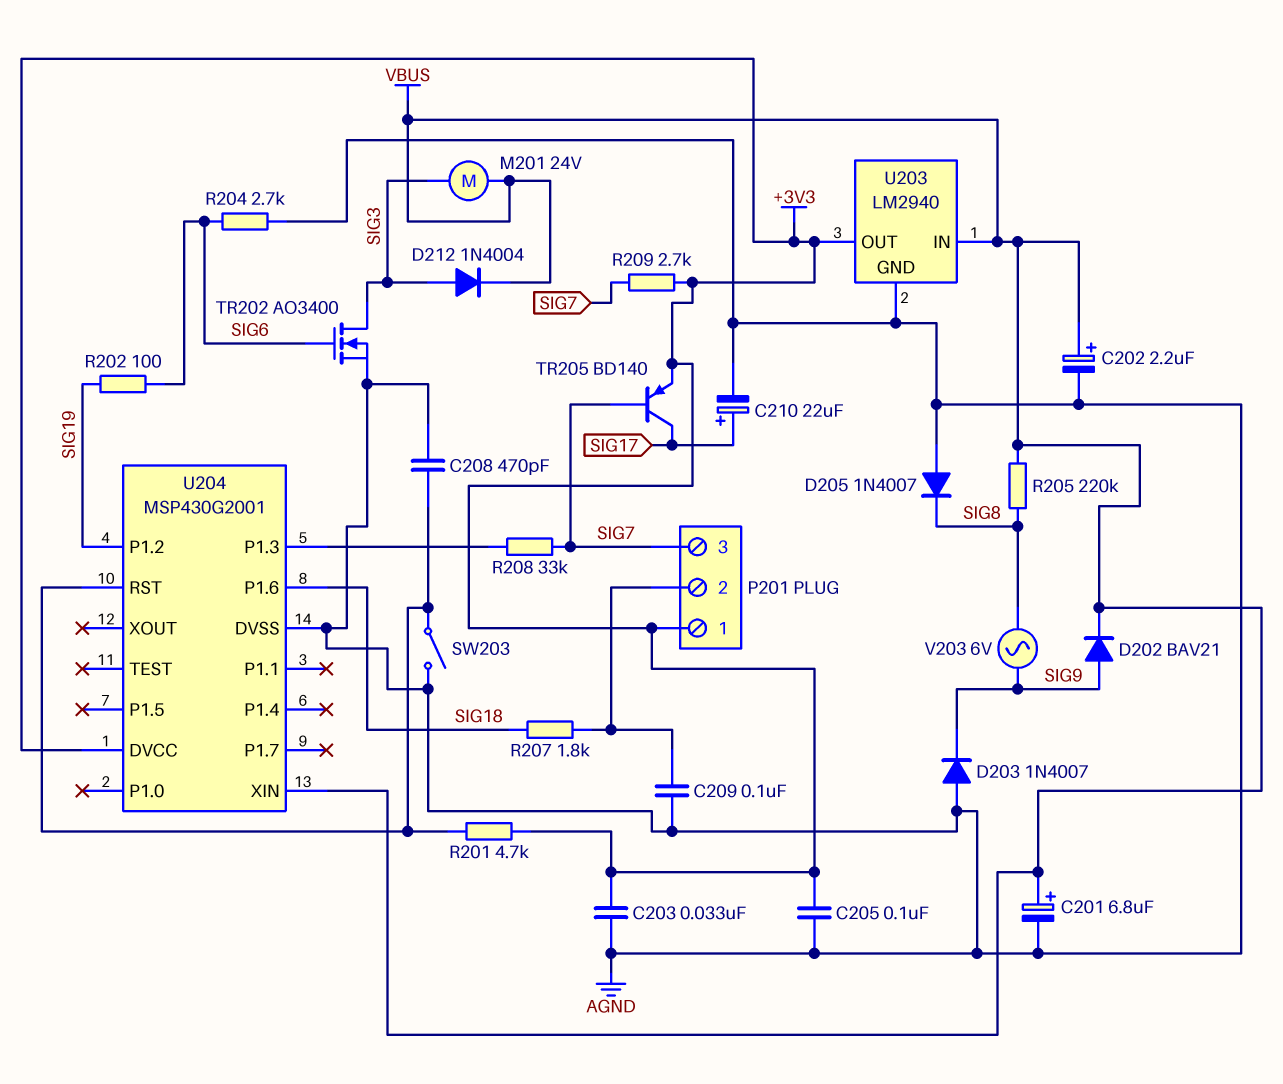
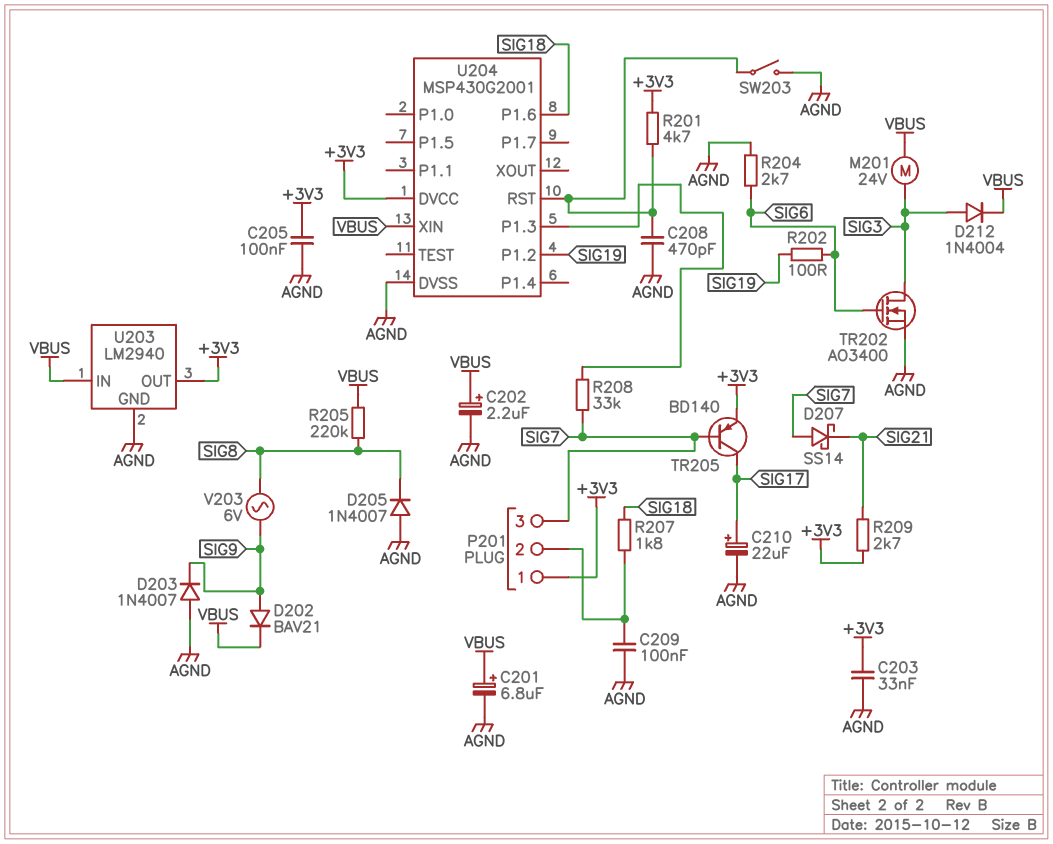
D207: none -> schottky SS14 (A SIG7, K SIG21)
R209: 2.7k (+3V3, SIG7) -> 2.7k (+3V3, SIG21)

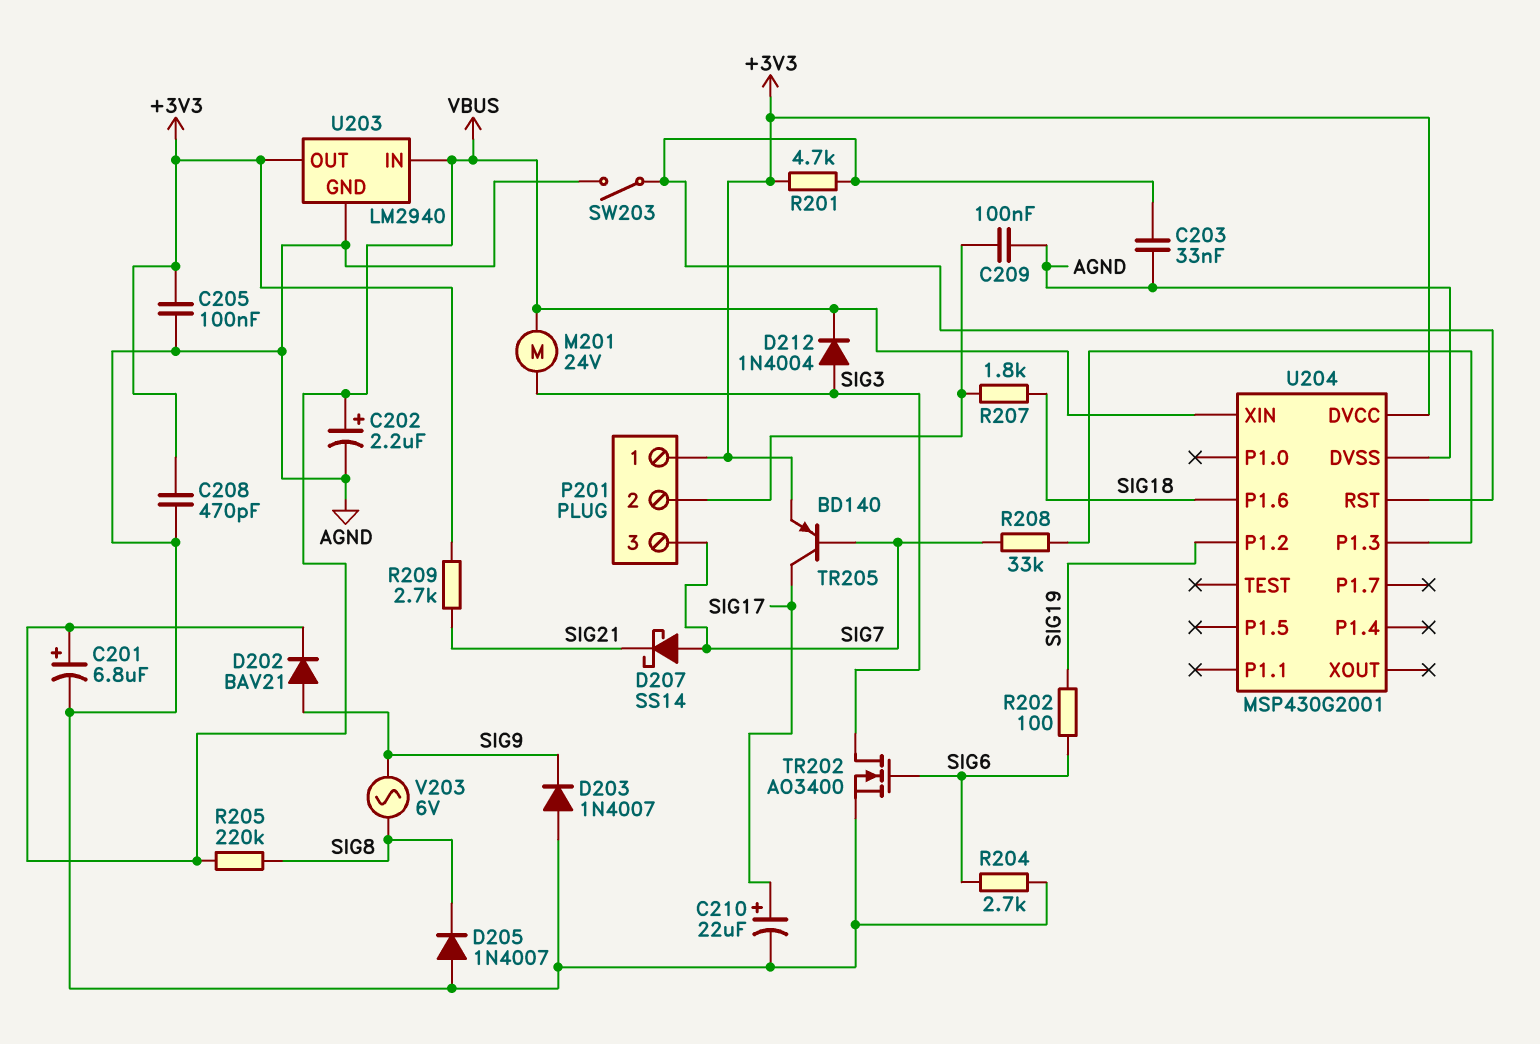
C203: 33nF (+3V3, AGND) -> 33nF (AGND, U204/RST)
C208: 470pF (AGND, U204/RST) -> 470pF (+3V3, AGND)

